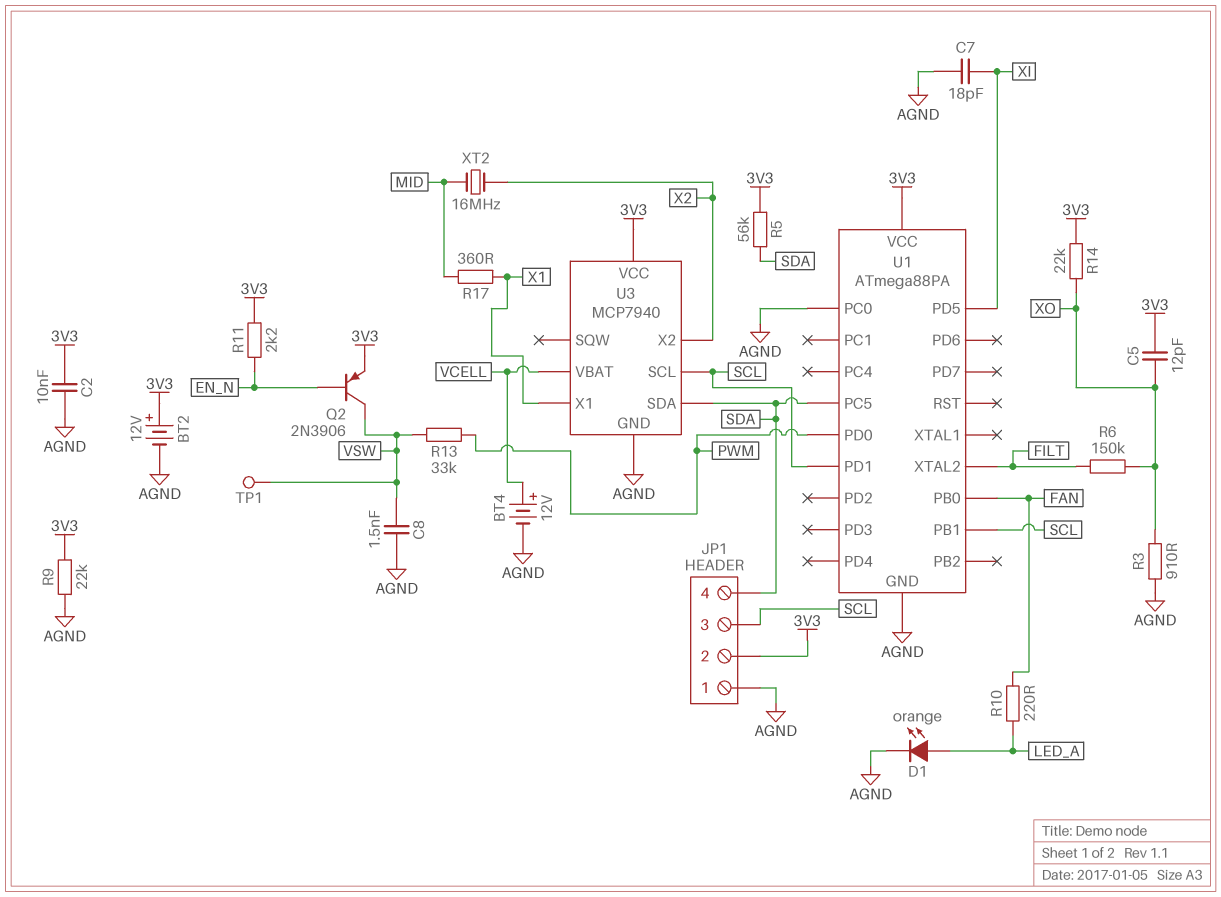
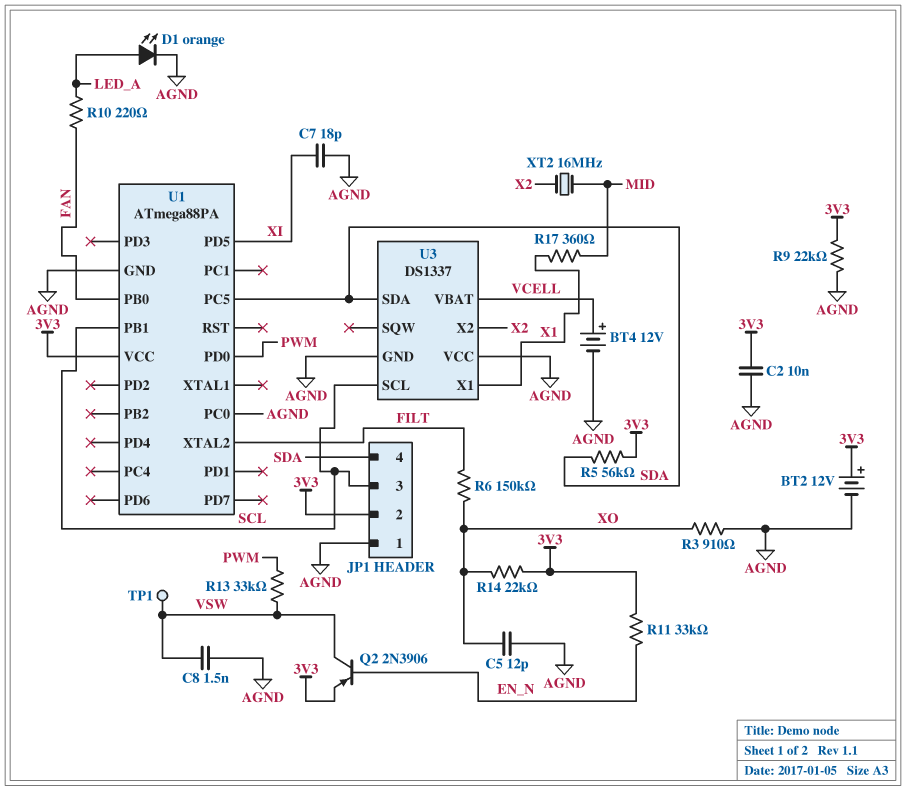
C5: 12pF (3V3, XO) -> 12pF (AGND, XO)
R11: 2.2k (3V3, EN_N) -> 33k (3V3, EN_N)
U1 pin PD1: SCL -> none
U3: MCP7940 -> DS1337
U3 pin VCC: 3V3 -> AGND

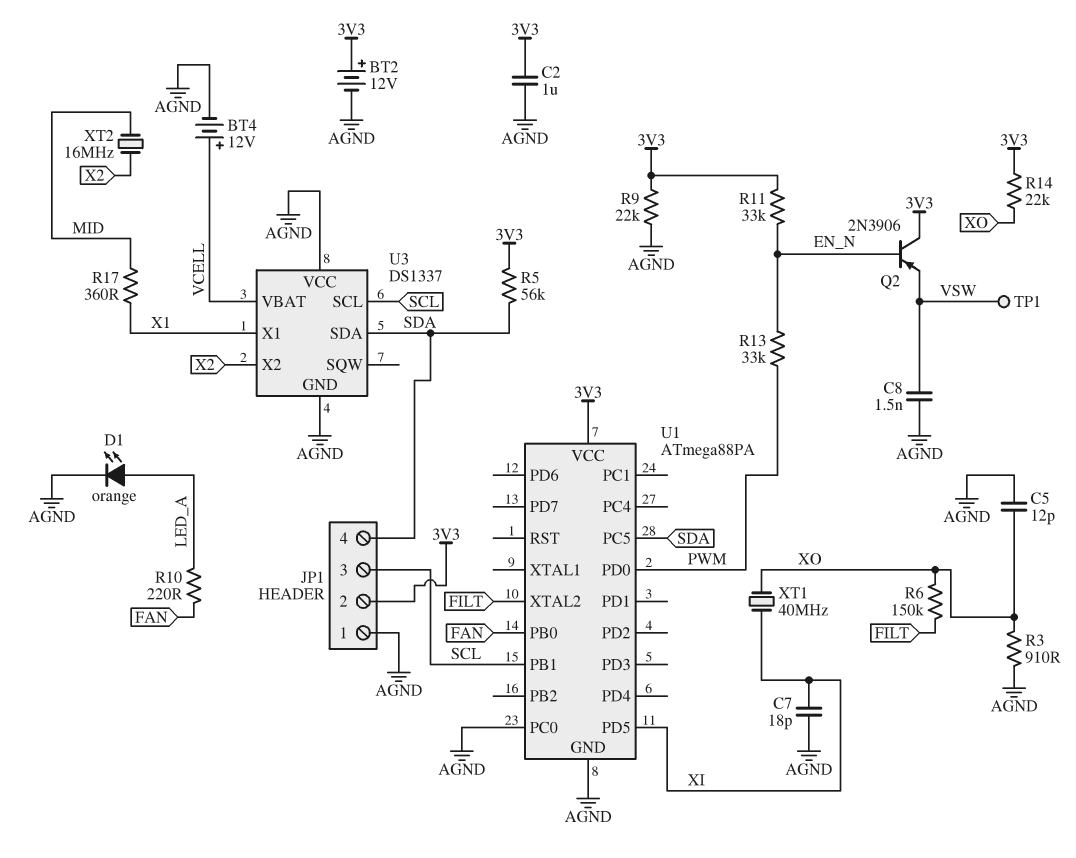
C2: 10nF (3V3, AGND) -> 1uF (3V3, AGND)
Q2: PNP 2N3906 (B EN_N, C VSW, E 3V3) -> PNP 2N3906 (B EN_N, C 3V3, E VSW)
R13: 33k (PWM, VSW) -> 33k (EN_N, PWM)
XT1: none -> 40MHz (XI, XO)

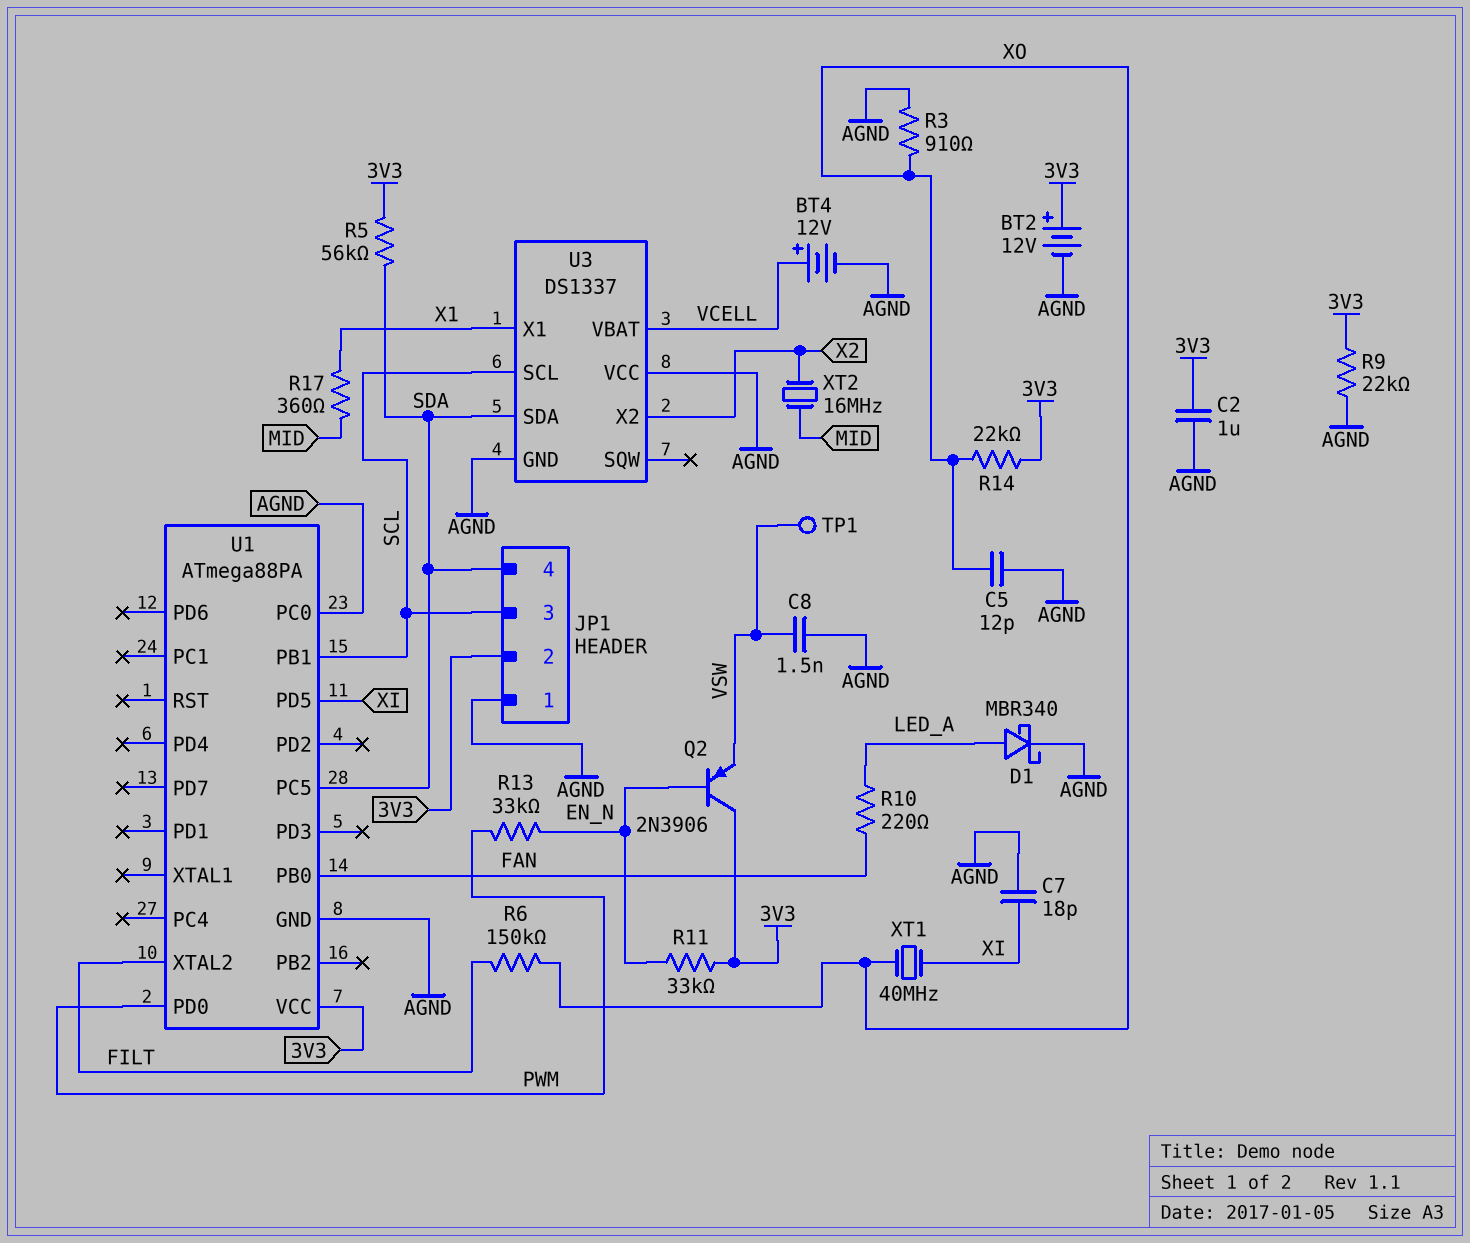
D1: LED orange (A LED_A, K AGND) -> schottky MBR340 (A LED_A, K AGND)

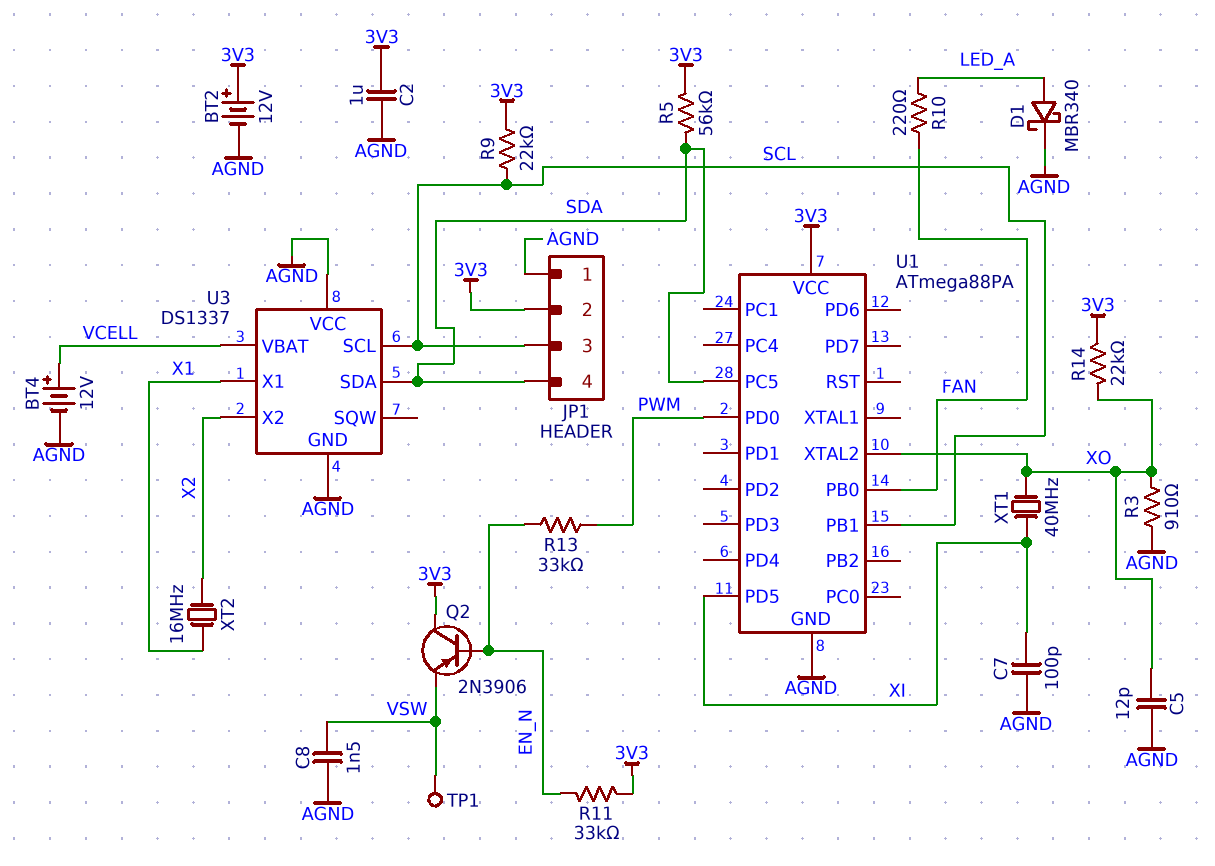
C7: 18pF (AGND, XI) -> 100pF (AGND, XI)
R6: 150k (FILT, XO) -> none
R9: 22k (3V3, AGND) -> 22k (3V3, SCL)
R17: 360 (MID, X1) -> none
U1 pin PC0: AGND -> none
U1 pin XTAL2: FILT -> XO
XT2: 16MHz (MID, X2) -> 16MHz (X1, X2)

